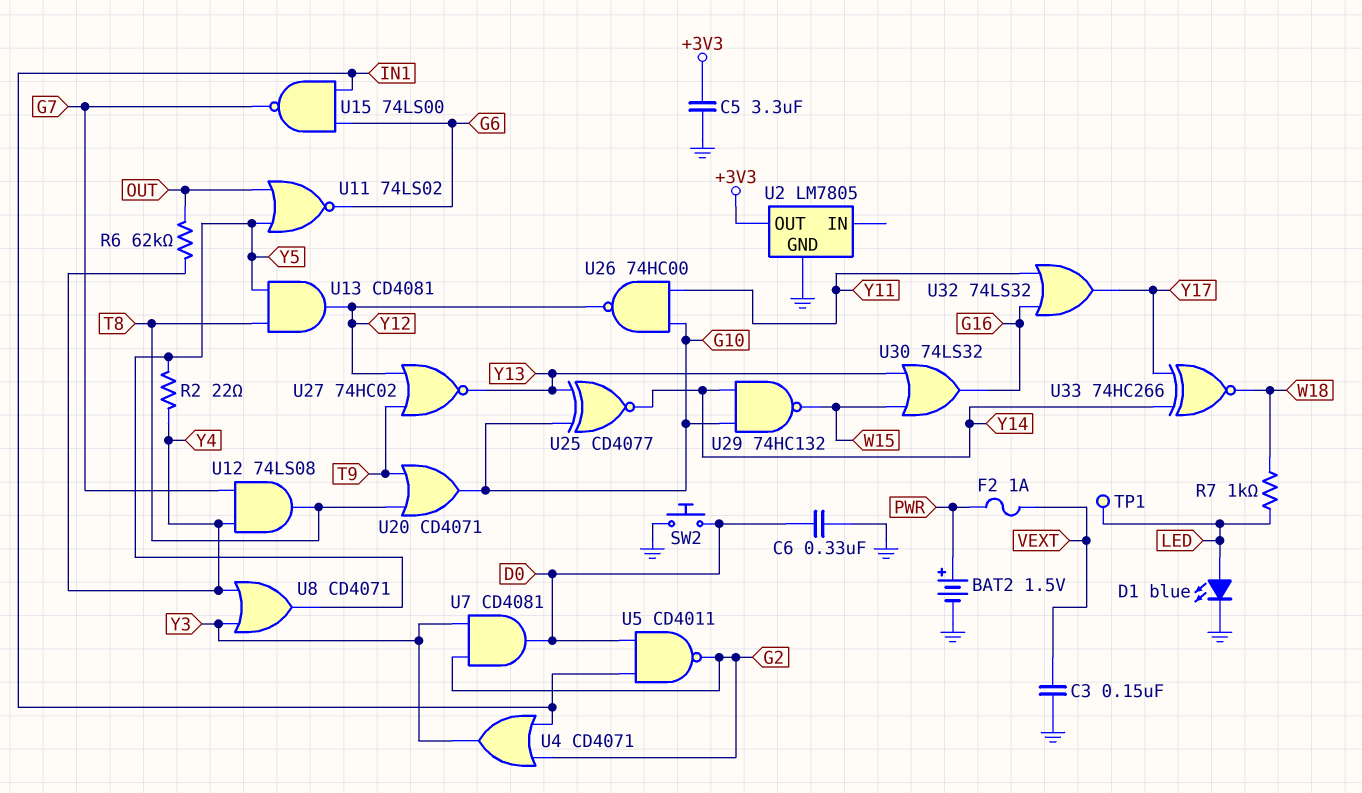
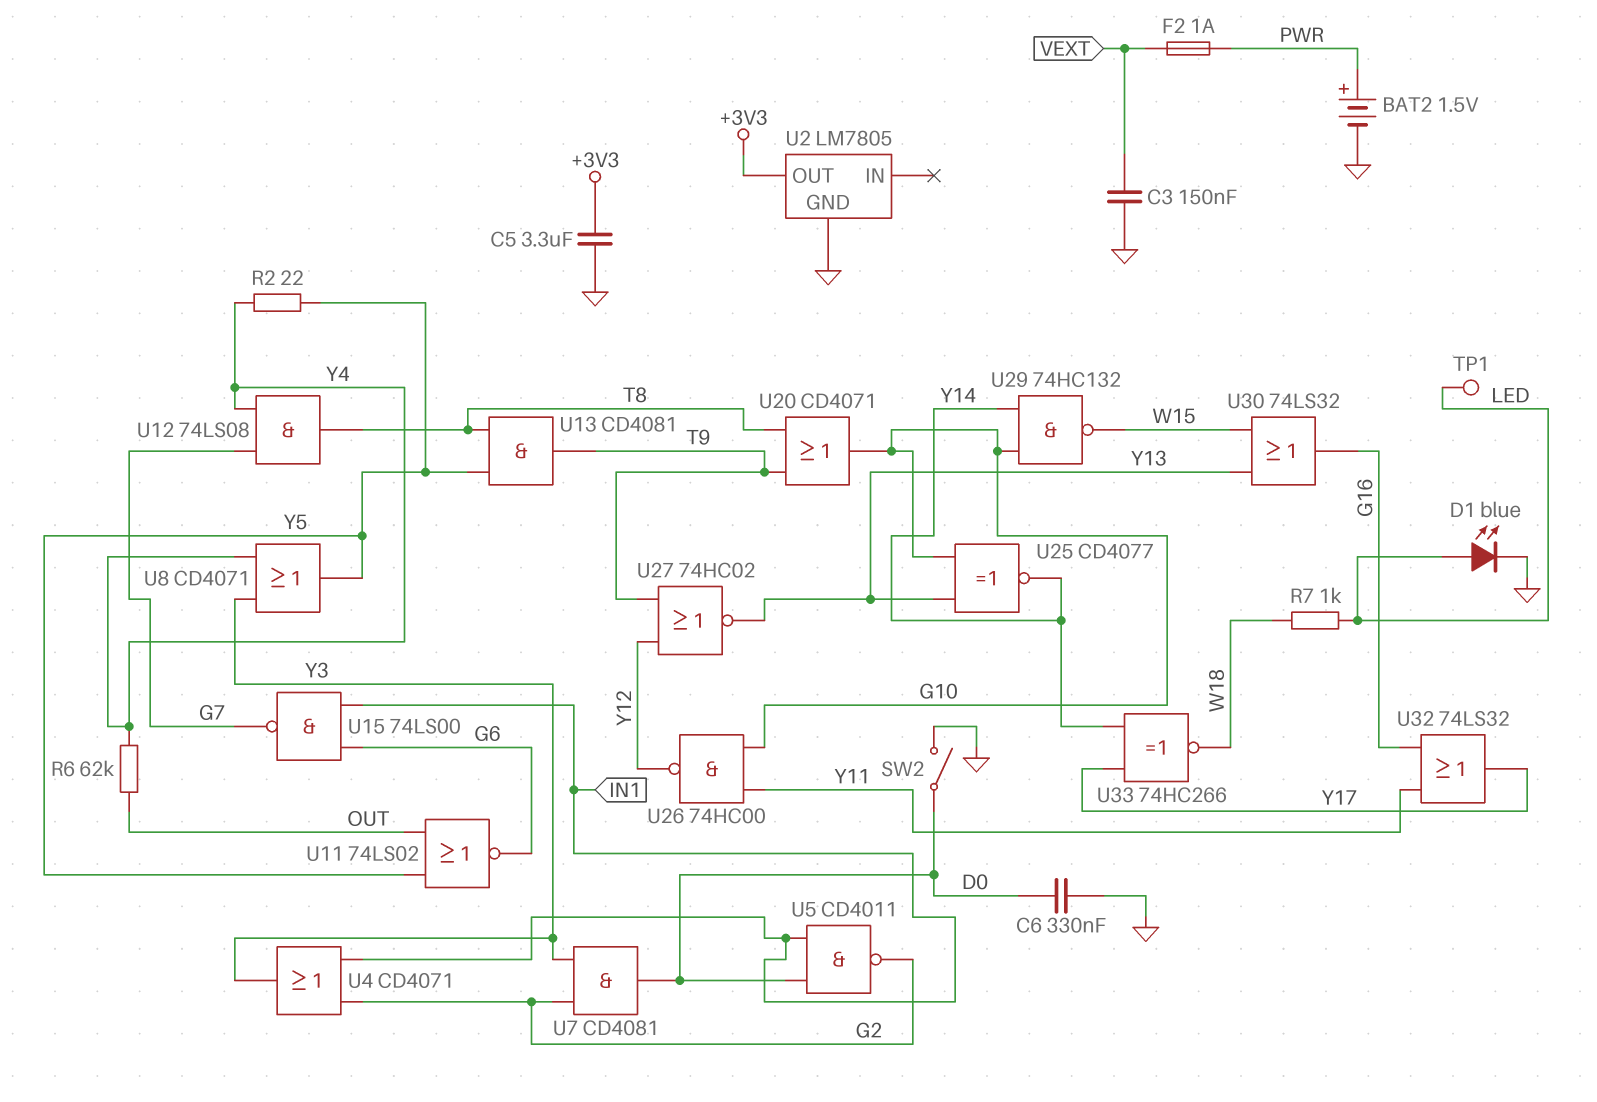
SW2: button (D0, GND) -> switch (D0, GND)
U13: AND CD4081 (in T8, in Y5, out Y12) -> AND CD4081 (in T8, in Y5, out T9)

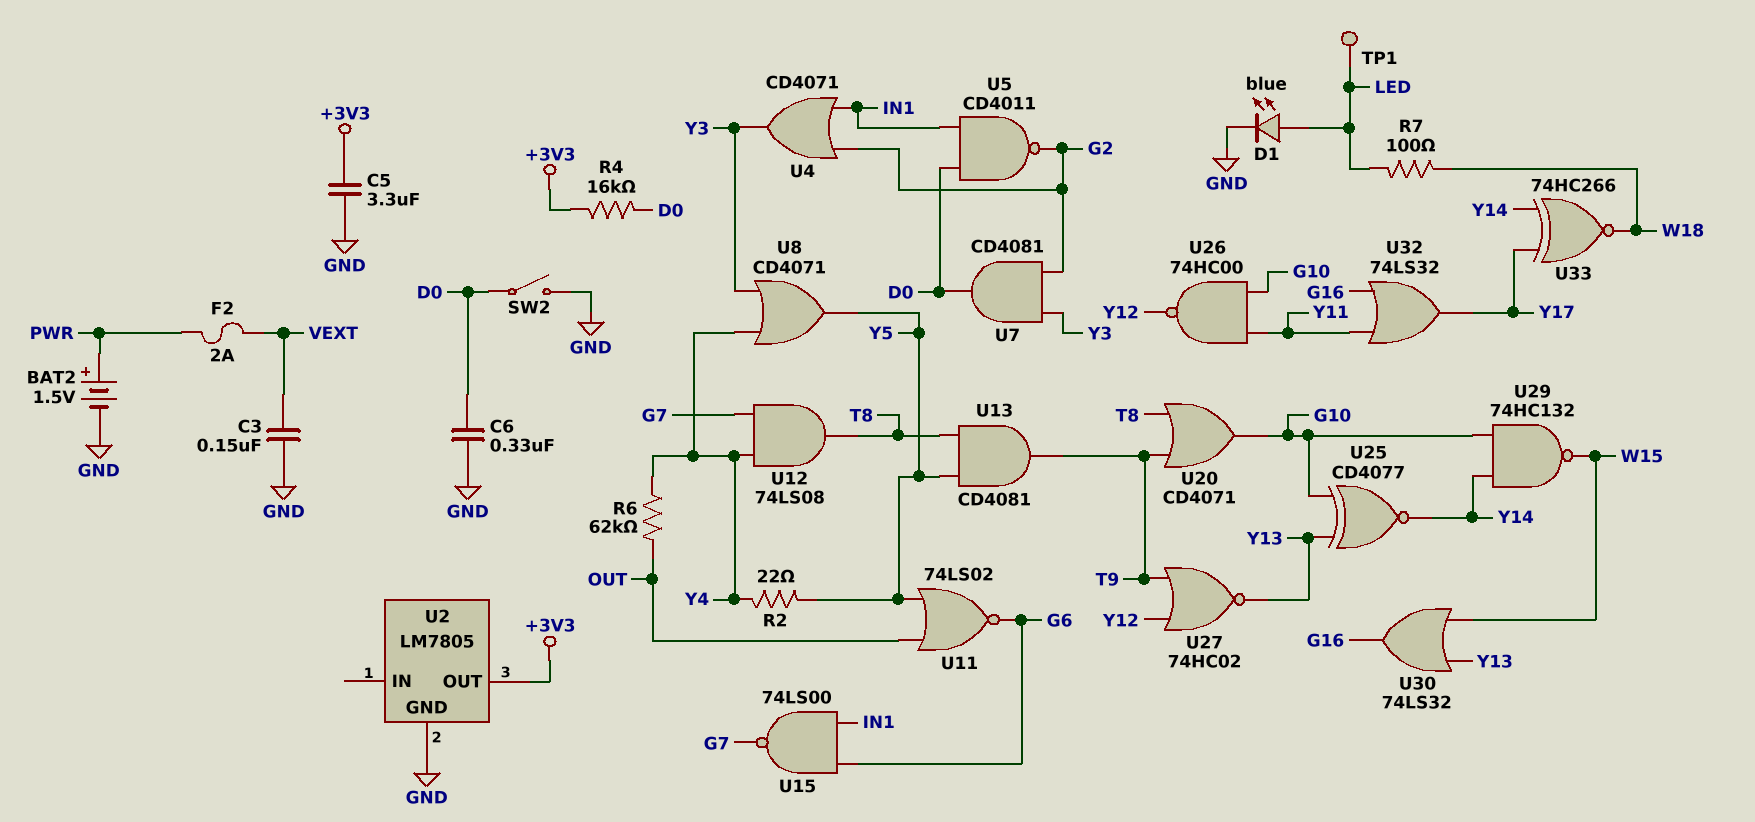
F2: 1A (PWR, VEXT) -> 2A (PWR, VEXT)
R4: none -> 16k (+3V3, D0)
R7: 1k (LED, W18) -> 100 (LED, W18)

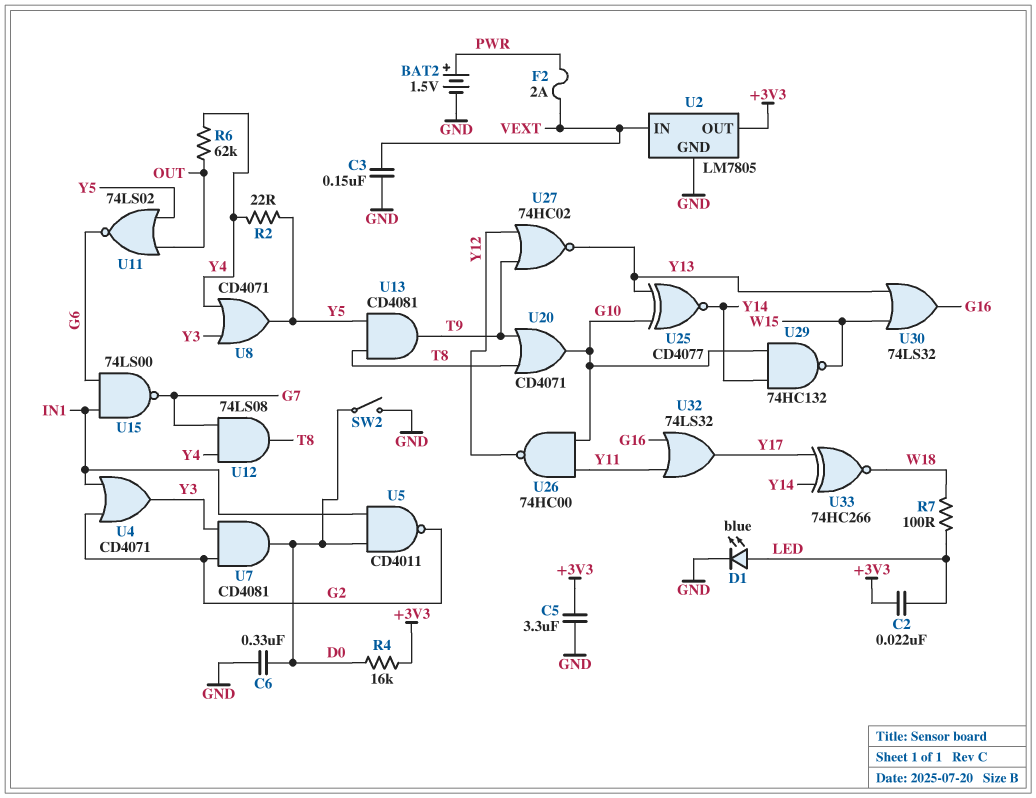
C2: none -> 22nF (+3V3, LED)
TP1: test point (LED) -> none
U2 pin IN: none -> VEXT

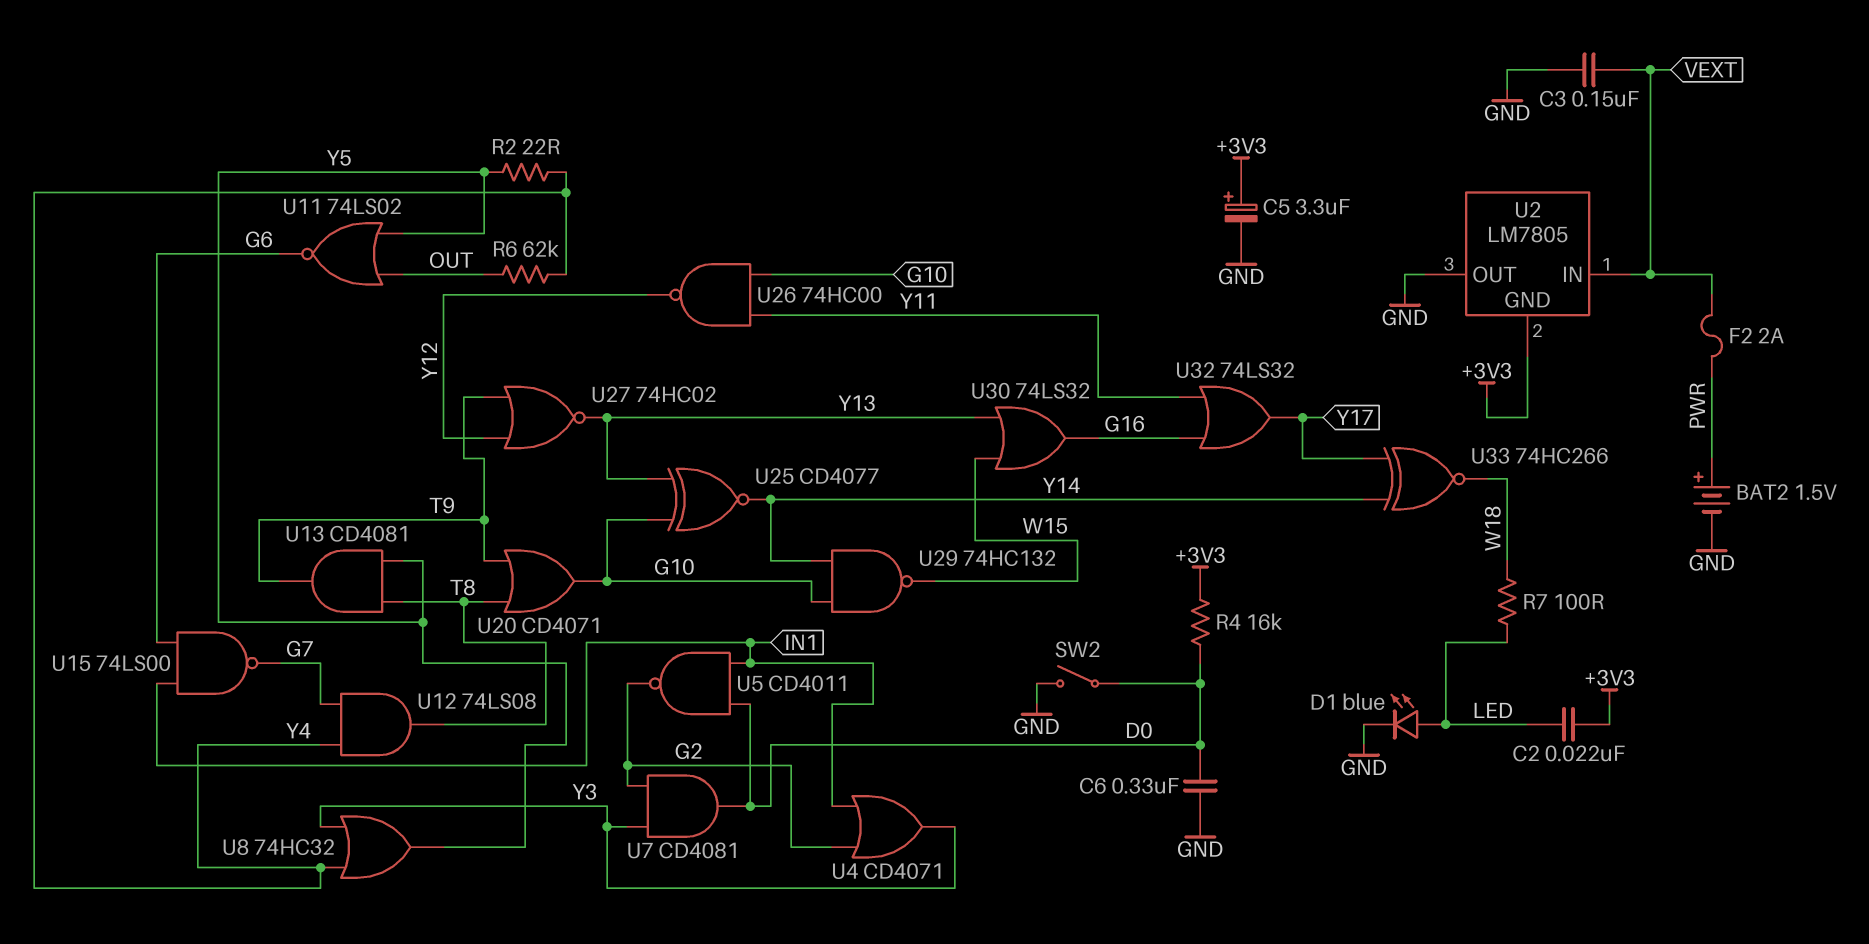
C5: 3.3uF (+3V3, GND) -> 3.3uF (plus +3V3, minus GND)
U2 pin GND: GND -> +3V3
U2 pin OUT: +3V3 -> GND
U8: OR CD4071 (in Y3, in Y4, out Y5) -> OR 74HC32 (in Y3, in Y4, out Y5)

